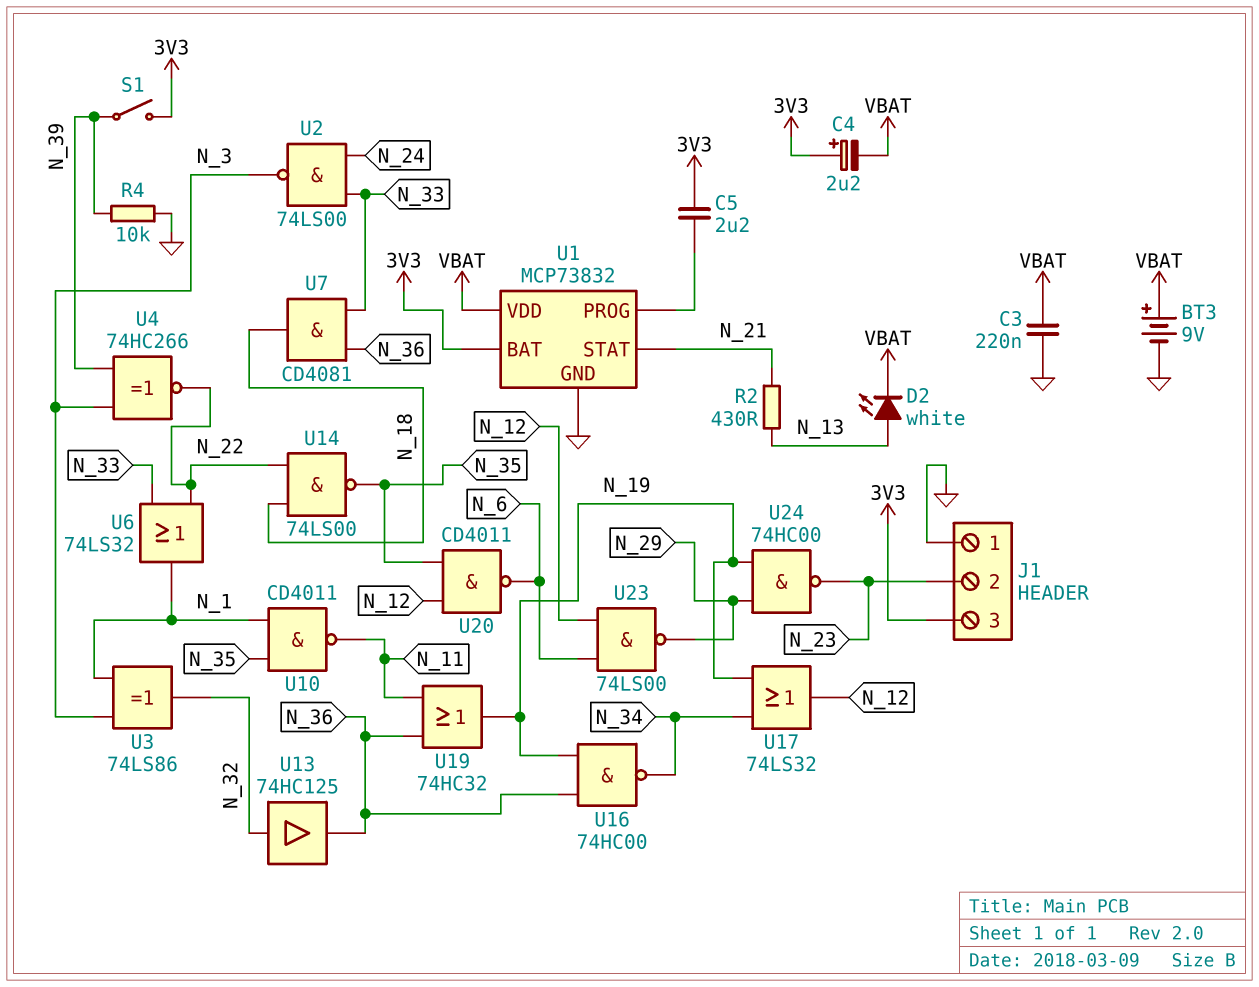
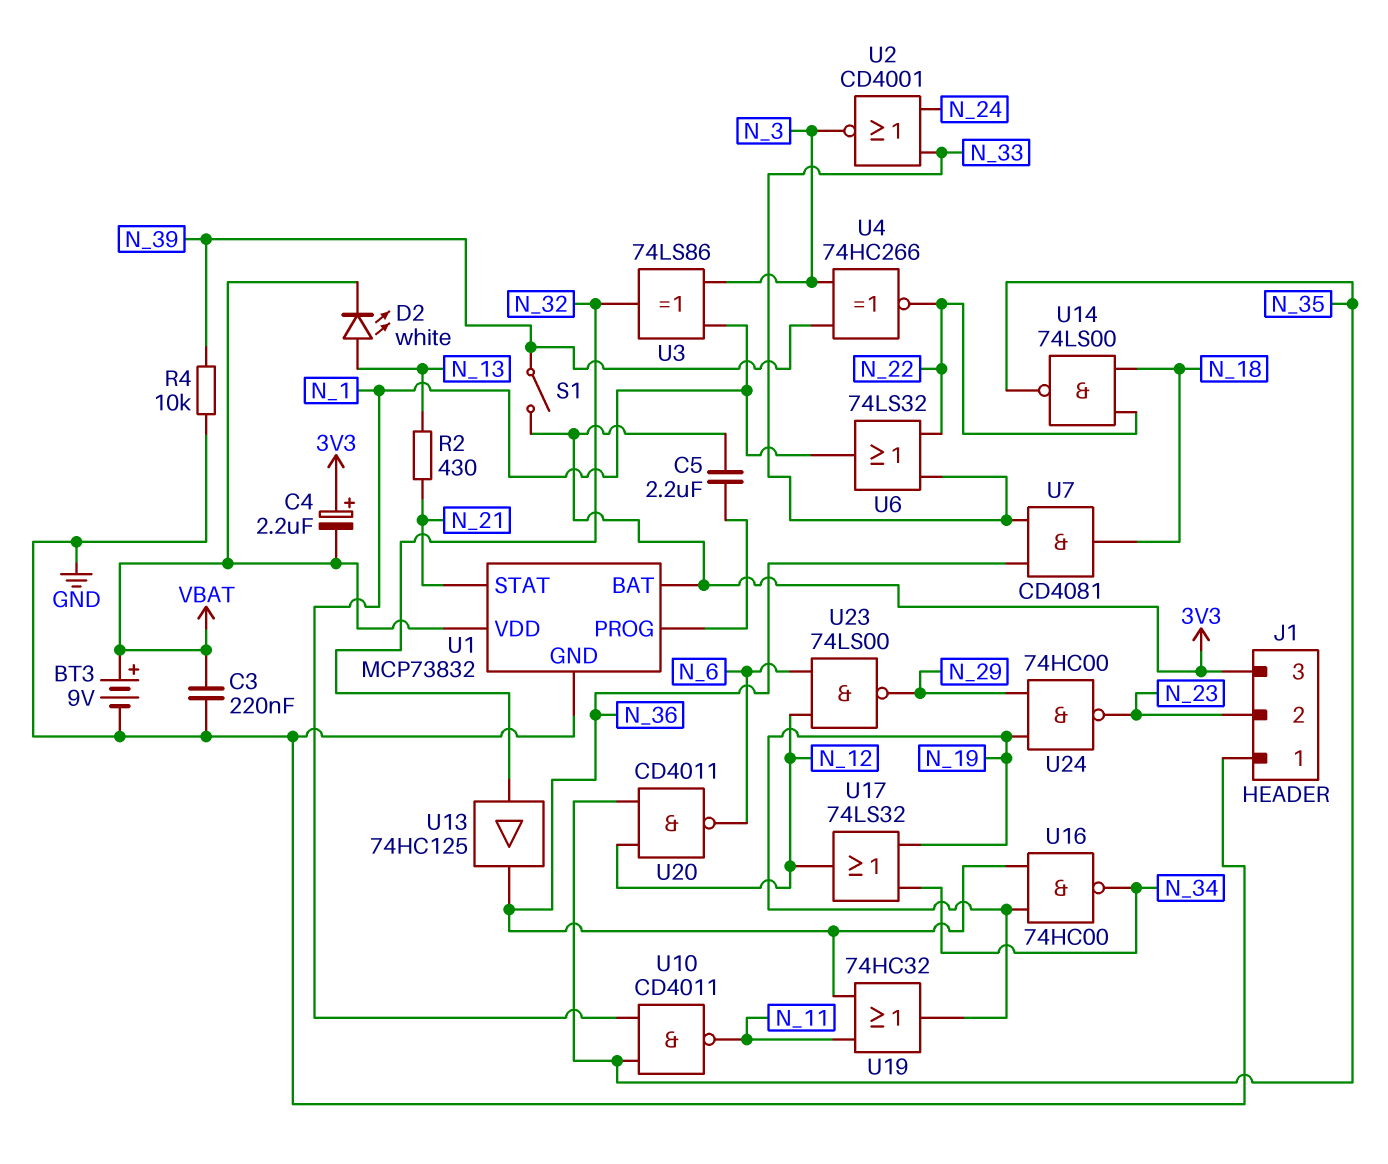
U2: NAND 74LS00 (in N_24, in N_33, out N_3) -> NOR CD4001 (in N_24, in N_33, out N_3)

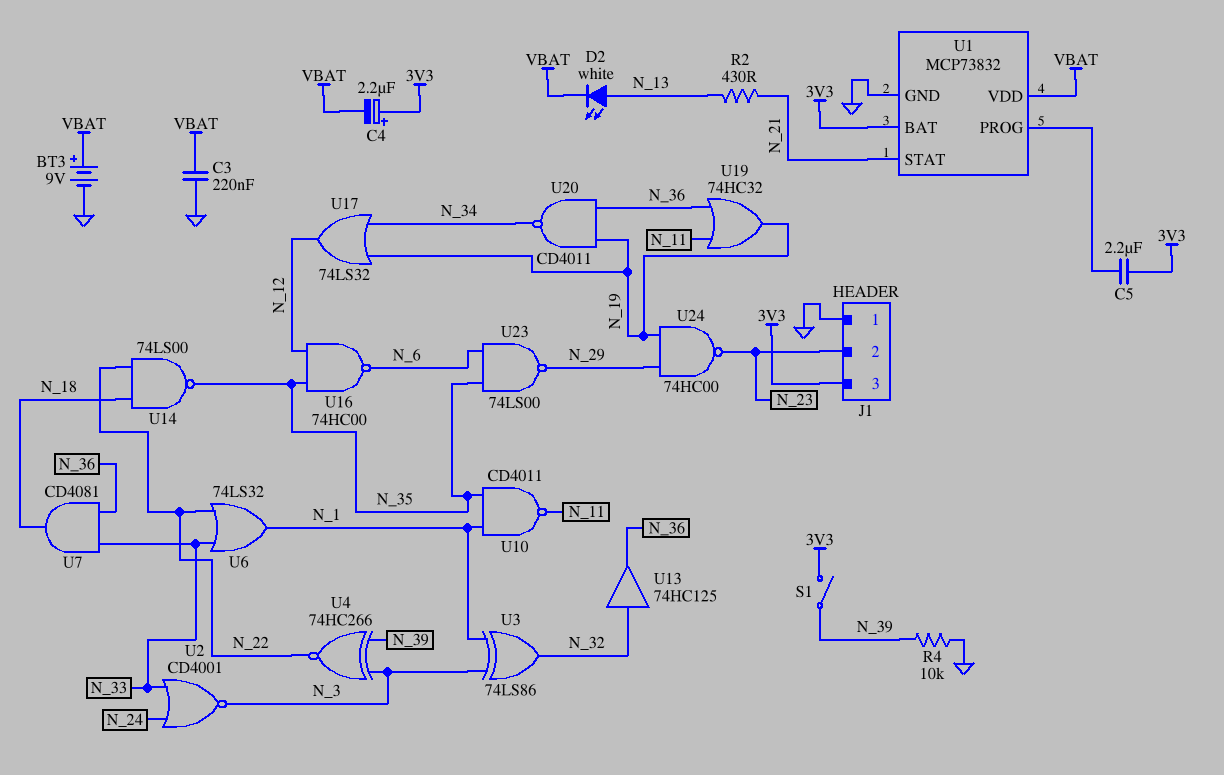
U16: NAND 74HC00 (in N_19, in N_36, out N_34) -> NAND 74HC00 (in N_12, in N_35, out N_6)
U20: NAND CD4011 (in N_12, in N_35, out N_6) -> NAND CD4011 (in N_19, in N_36, out N_34)
U23: NAND 74LS00 (in N_6, in N_12, out N_29) -> NAND 74LS00 (in N_6, in N_35, out N_29)

